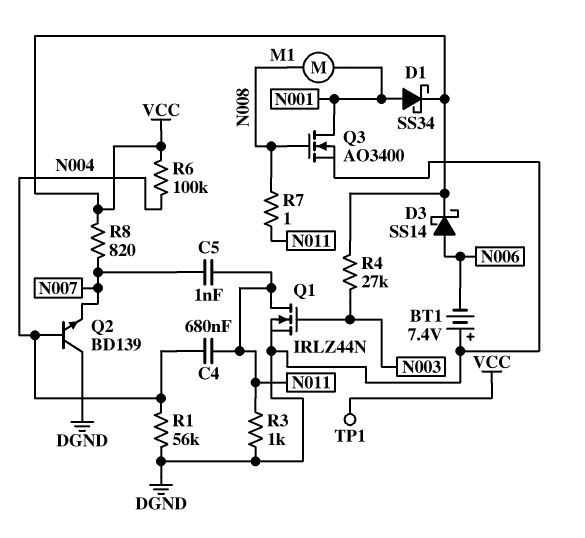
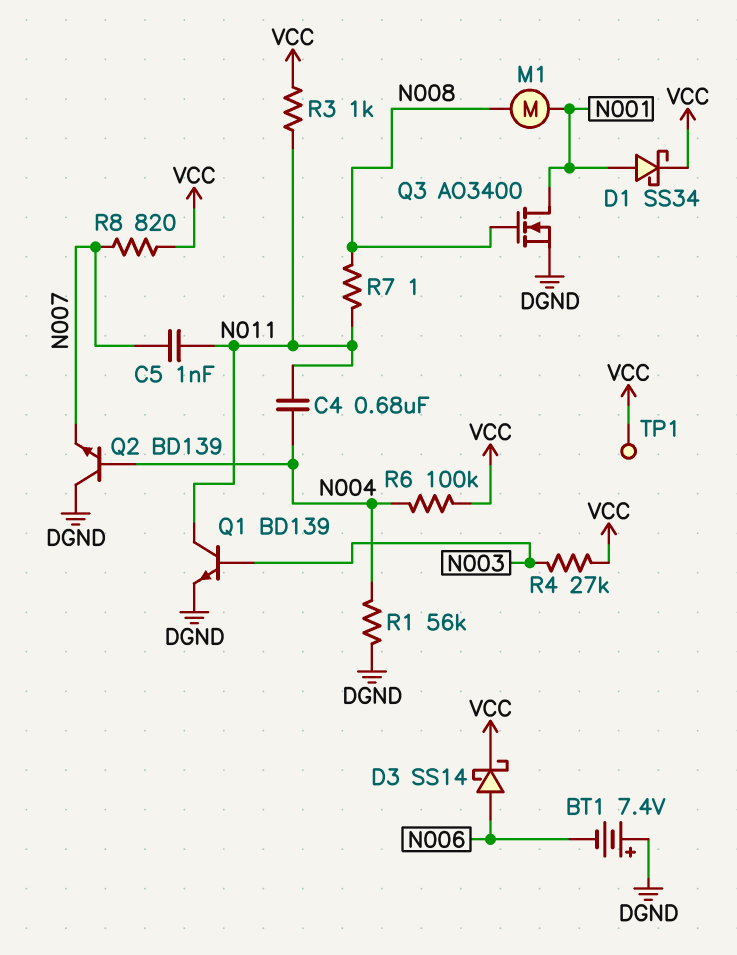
Q1: NMOS IRLZ44N (G N003, D N011, S DGND) -> NPN BD139 (B N003, C N011, E DGND)
R3: 1k (DGND, N011) -> 1k (N011, VCC)

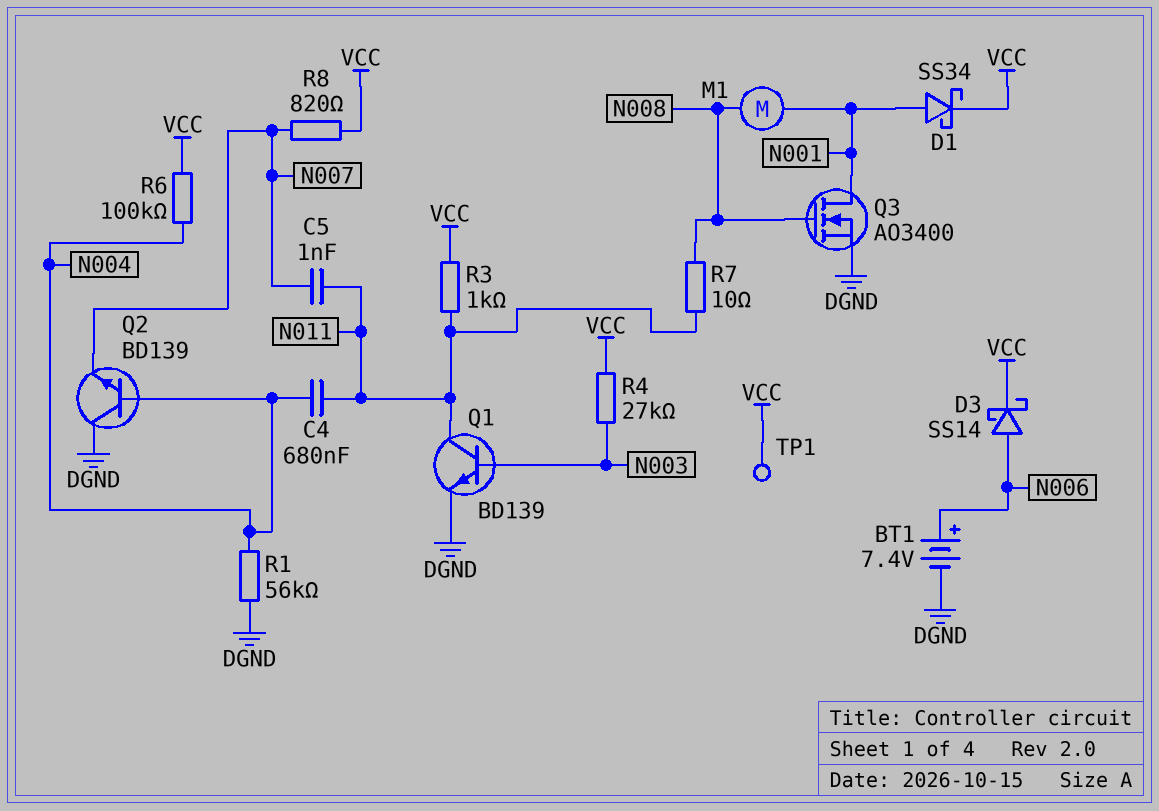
BT1: 7.4V (plus DGND, minus N006) -> 7.4V (plus N006, minus DGND)
R7: 1 (N008, N011) -> 10 (N008, N011)

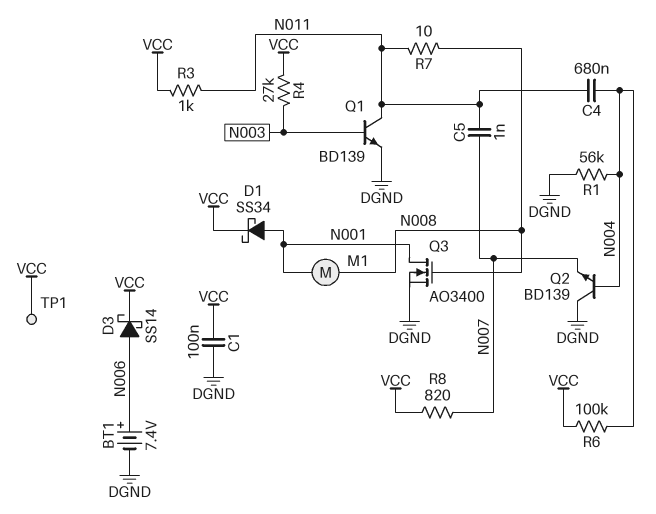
C1: none -> 100nF (DGND, VCC)

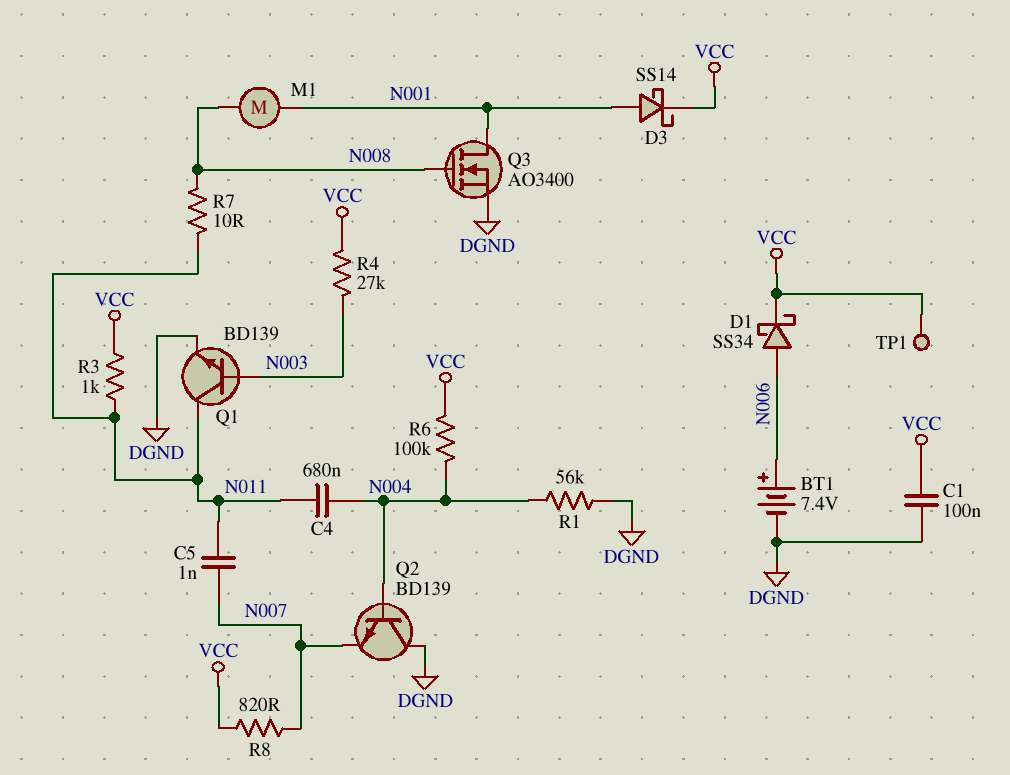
D1: schottky SS34 (A N001, K VCC) -> schottky SS34 (A N006, K VCC)
D3: schottky SS14 (A N006, K VCC) -> schottky SS14 (A N001, K VCC)

